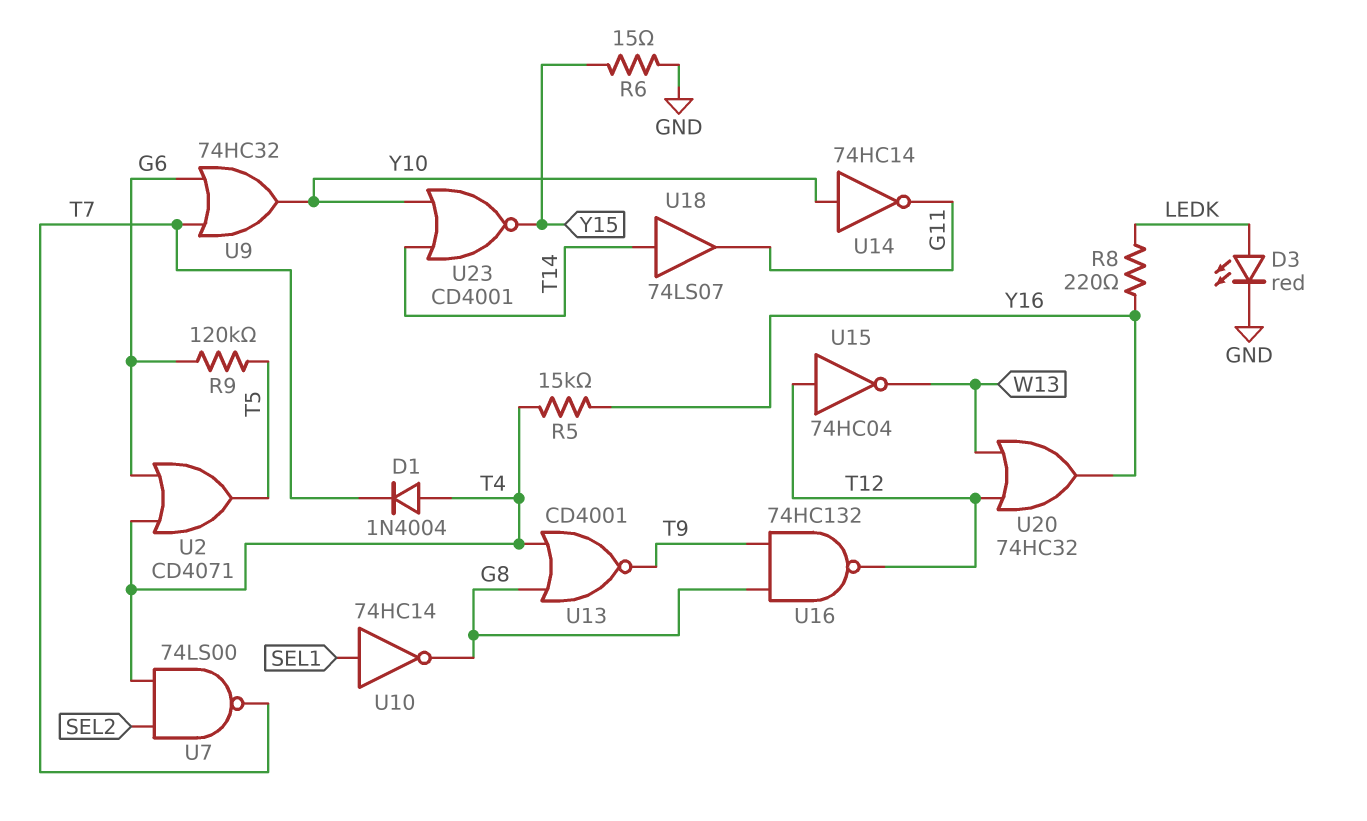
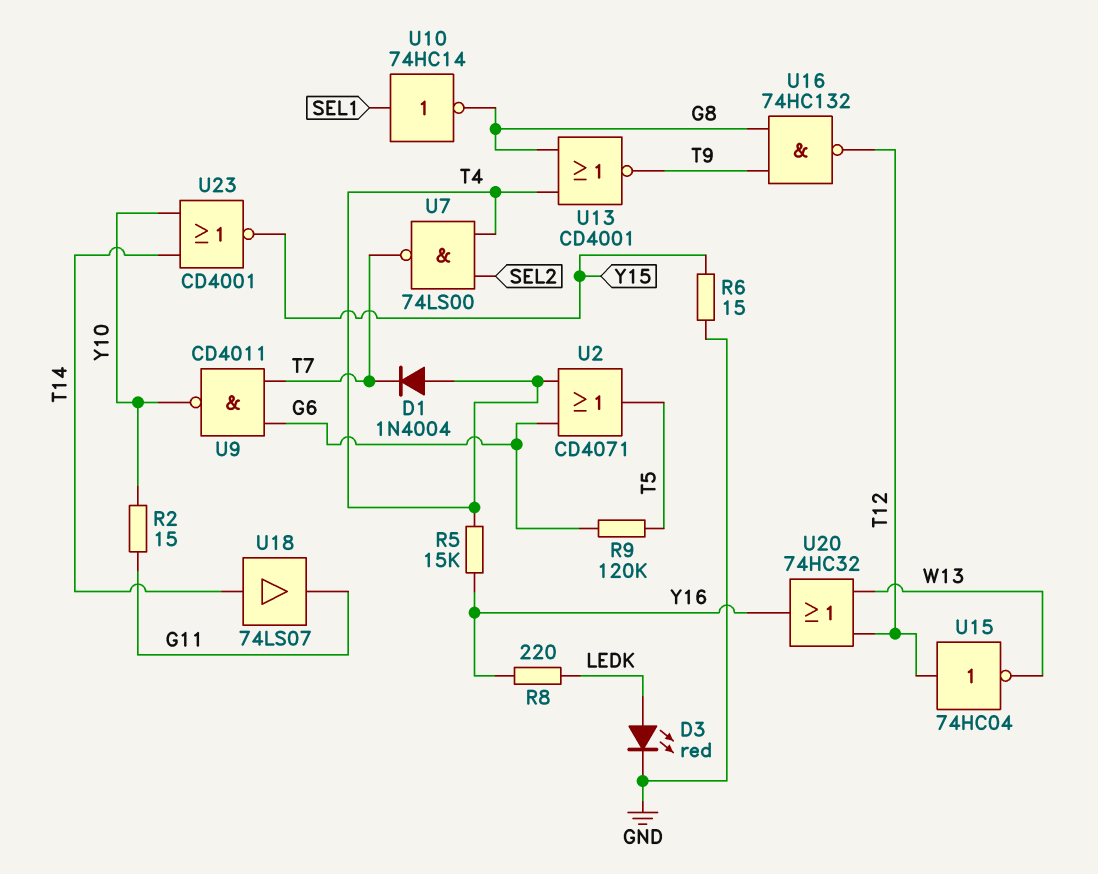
R2: none -> 15 (G11, Y10)
U9: OR 74HC32 (in G6, in T7, out Y10) -> NAND CD4011 (in G6, in T7, out Y10)
U14: NOT 74HC14 (in Y10, out G11) -> none

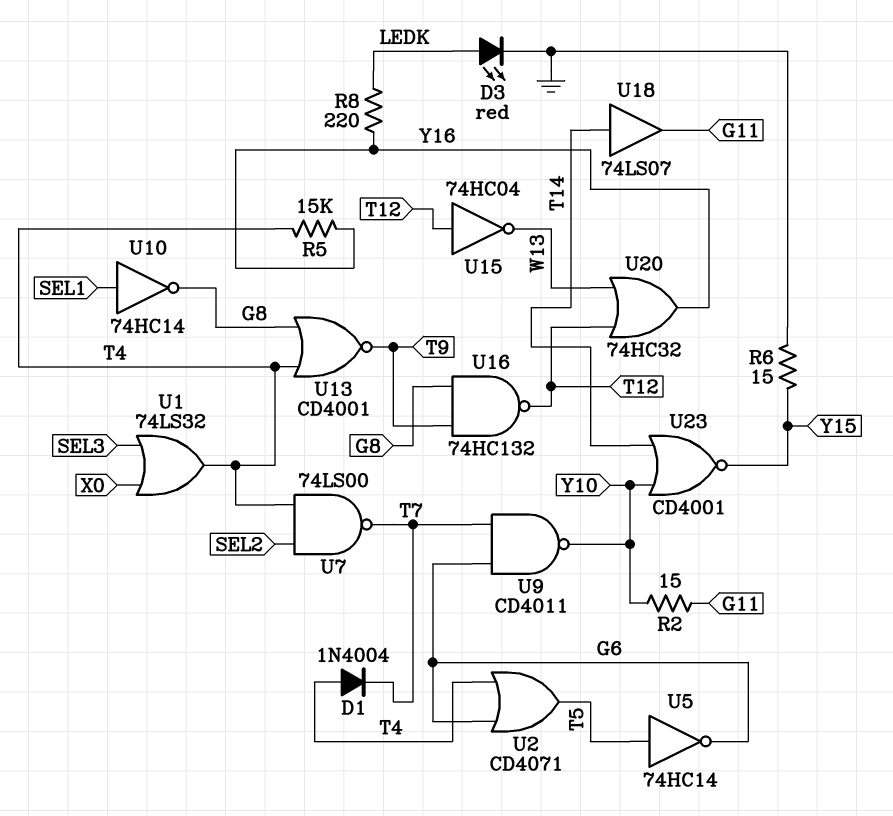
R9: 120k (G6, T5) -> none
U1: none -> OR 74LS32 (in SEL3, in X0, out T4)
U5: none -> NOT 74HC14 (in T5, out G6)

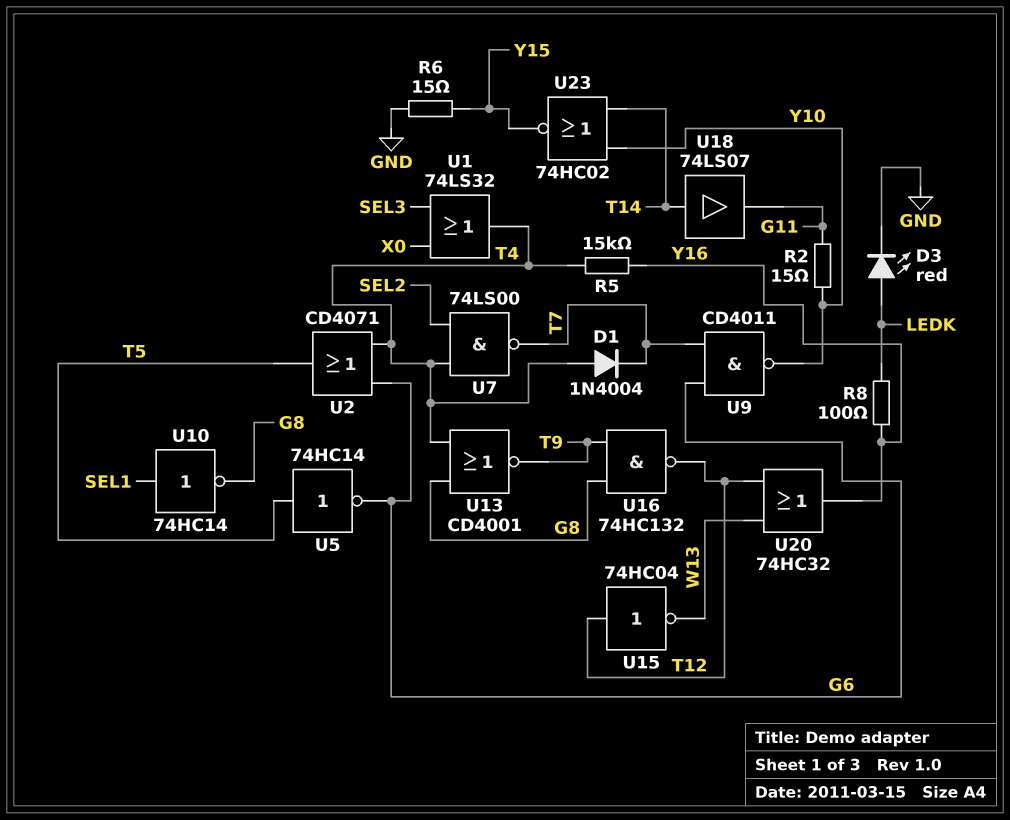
R8: 220 (LEDK, Y16) -> 100 (LEDK, Y16)
U23: NOR CD4001 (in T14, in Y10, out Y15) -> NOR 74HC02 (in T14, in Y10, out Y15)

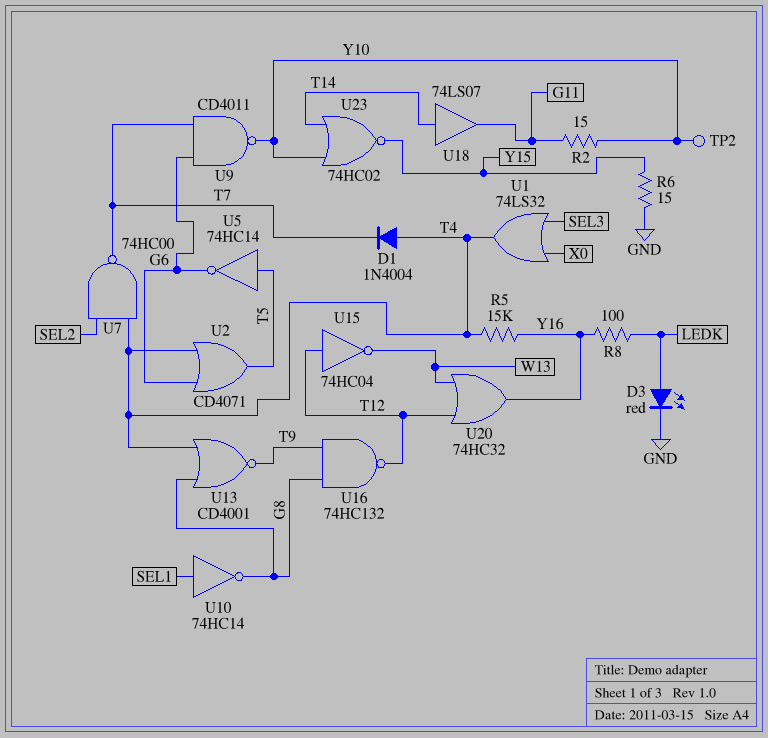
TP2: none -> test point (Y10)
U7: NAND 74LS00 (in SEL2, in T4, out T7) -> NAND 74HC00 (in SEL2, in T4, out T7)

